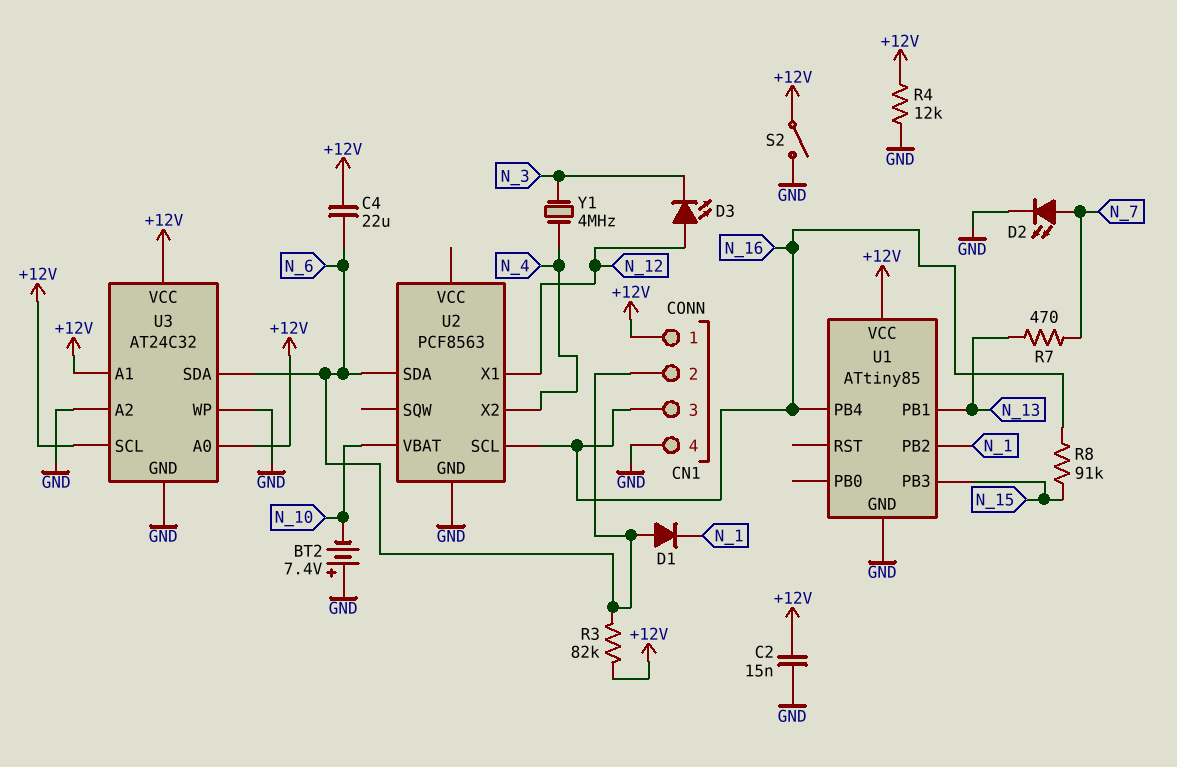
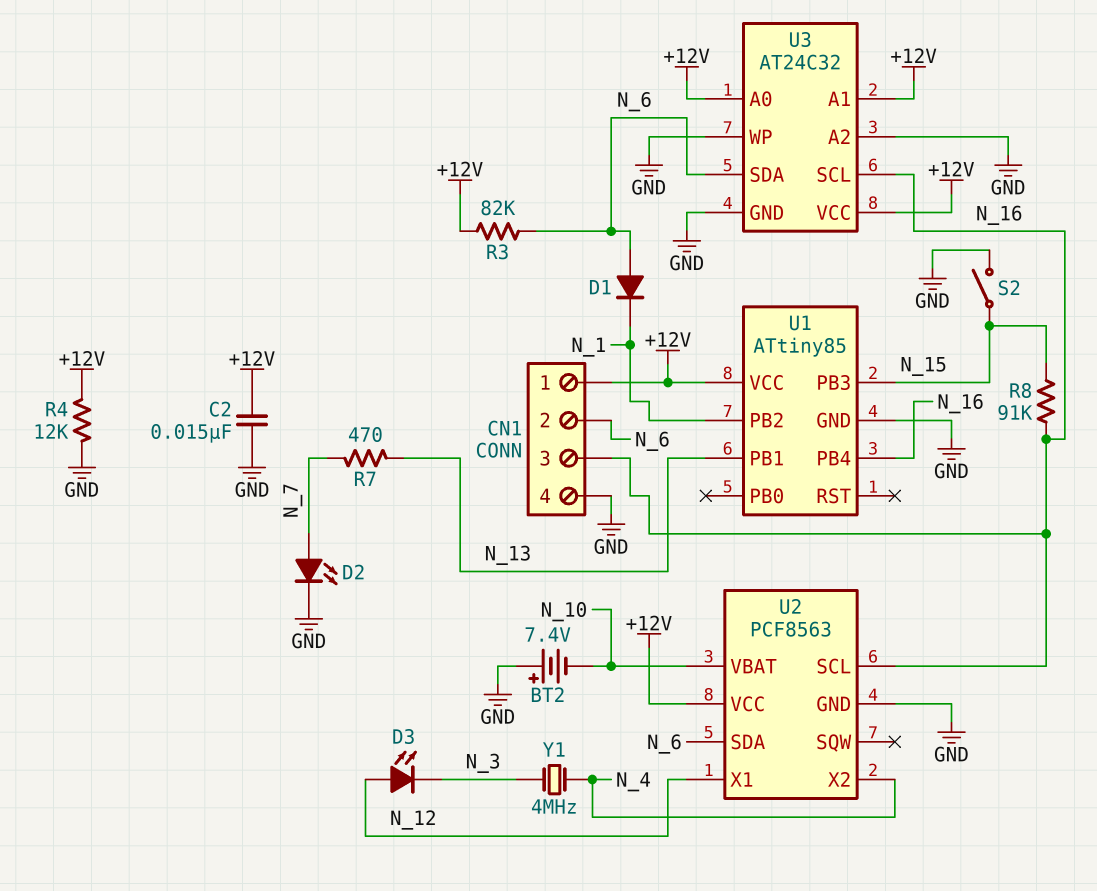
C4: 22uF (+12V, N_6) -> none
S2: switch (+12V, GND) -> switch (GND, N_15)
U2 pin VCC: none -> +12V
U3 pin SCL: +12V -> N_16

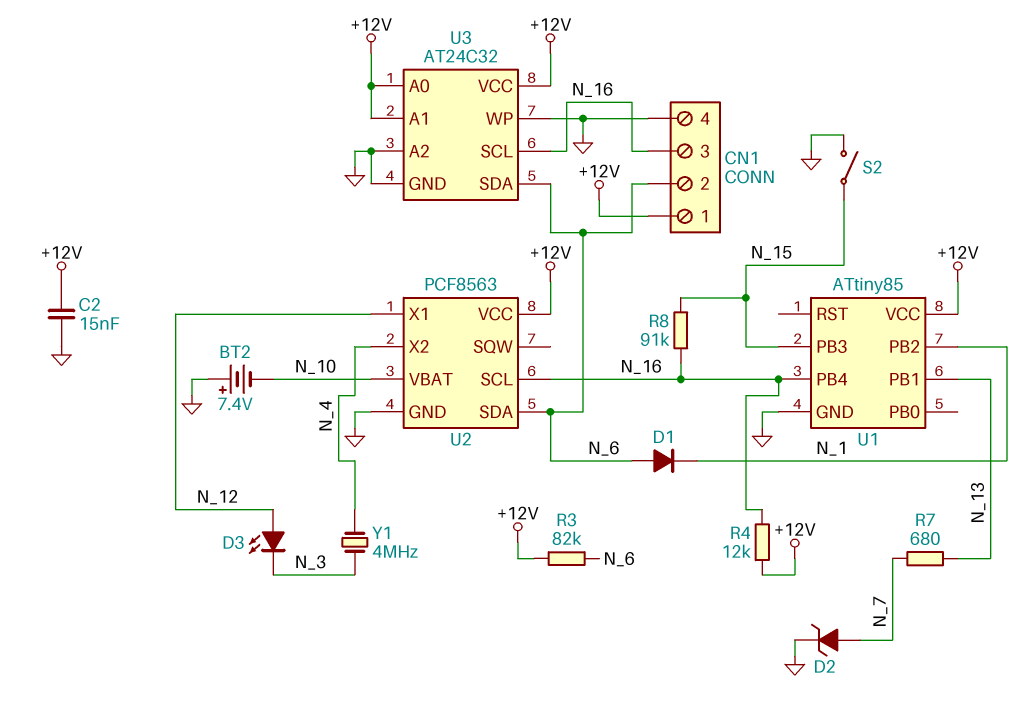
D2: LED (A N_7, K GND) -> zener (A N_7, K GND)
R4: 12k (+12V, GND) -> 12k (+12V, N_16)
R7: 470 (N_7, N_13) -> 680 (N_7, N_13)

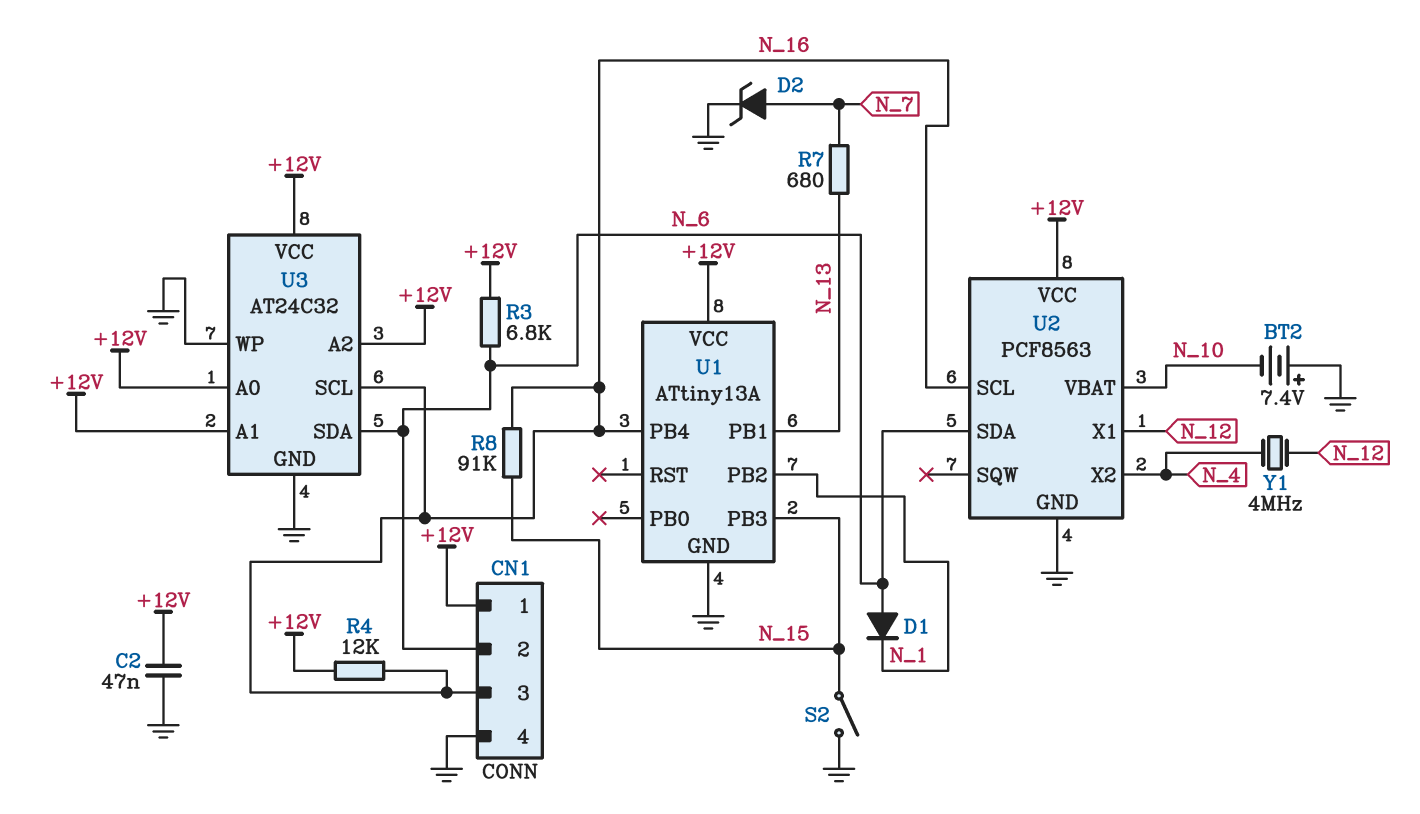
C2: 15nF (+12V, GND) -> 47nF (+12V, GND)
D3: LED (A N_12, K N_3) -> none
R3: 82k (+12V, N_6) -> 6.8k (+12V, N_6)
U1: ATtiny85 -> ATtiny13A
U3 pin A2: GND -> +12V
Y1: 4MHz (N_3, N_4) -> 4MHz (N_4, N_12)

